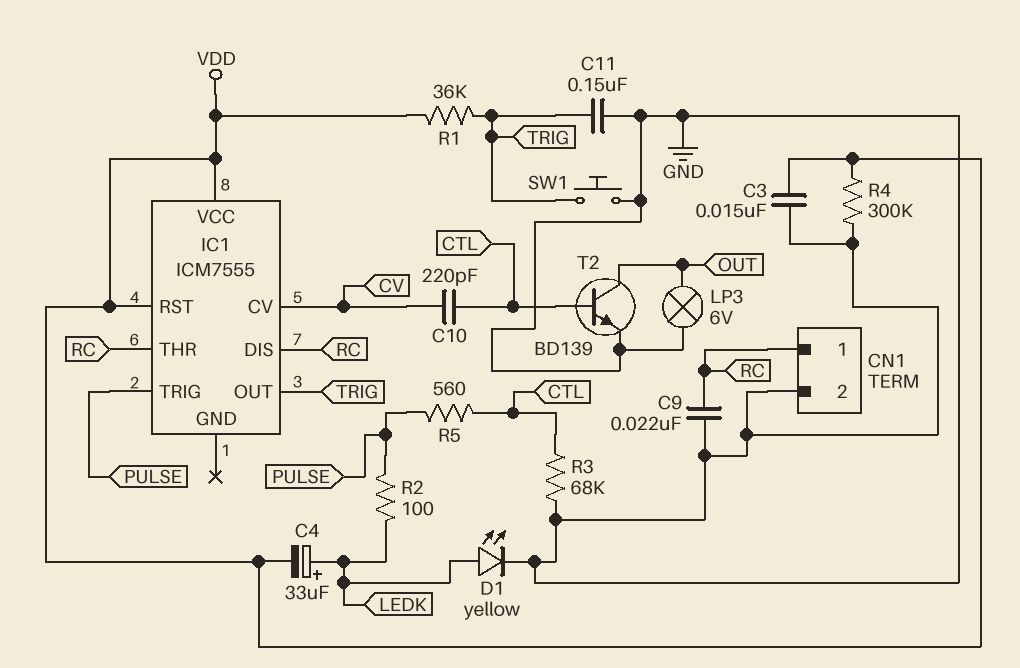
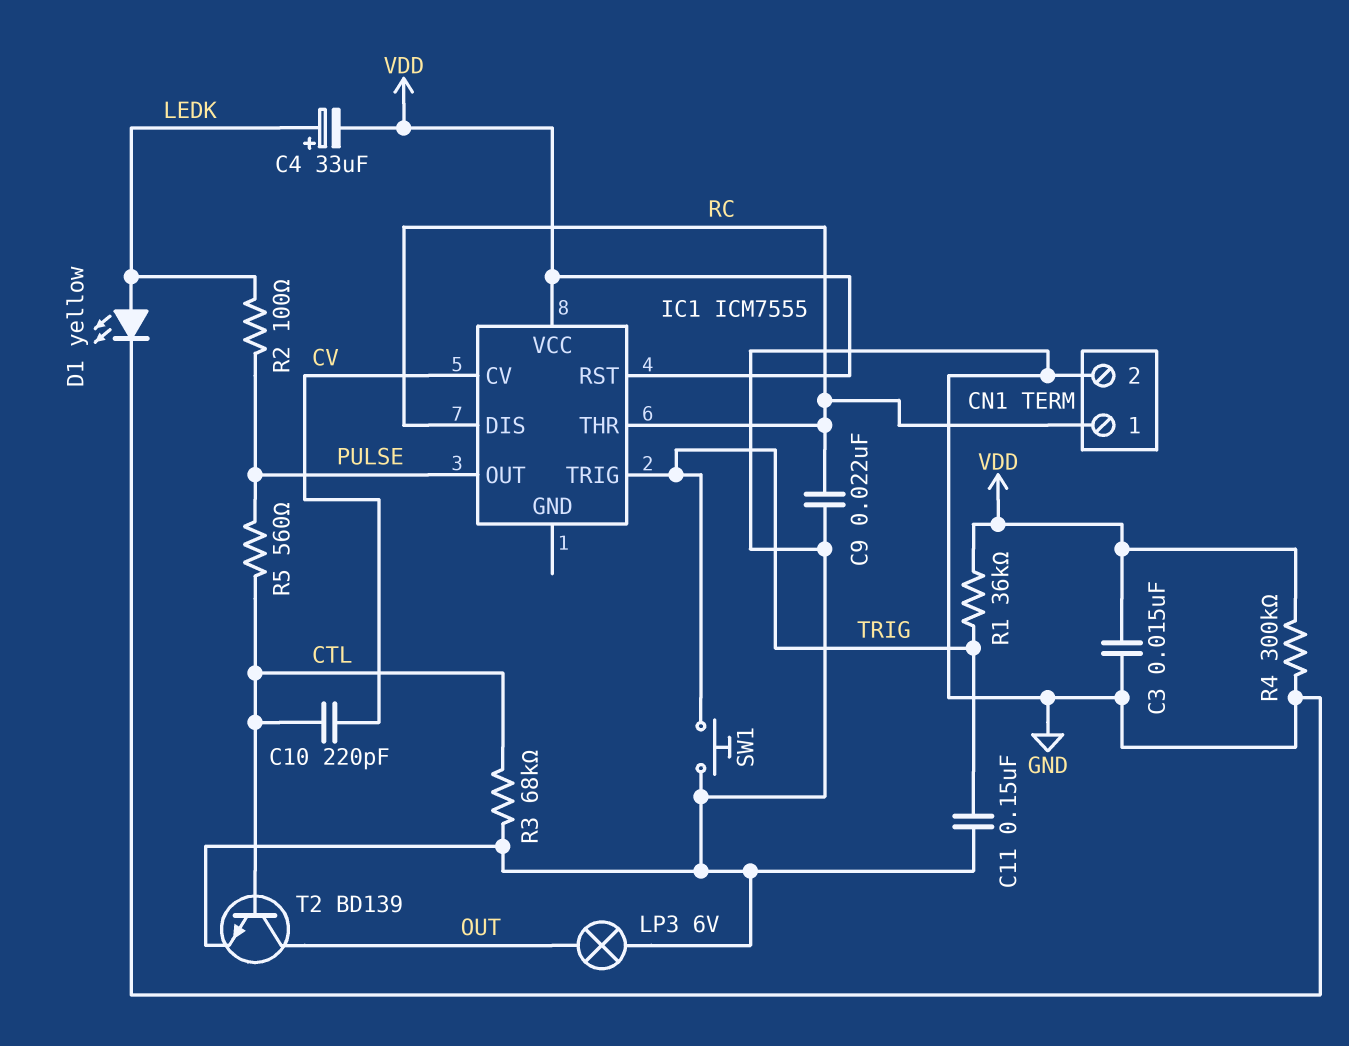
IC1 pin OUT: TRIG -> PULSE
IC1 pin TRIG: PULSE -> TRIG

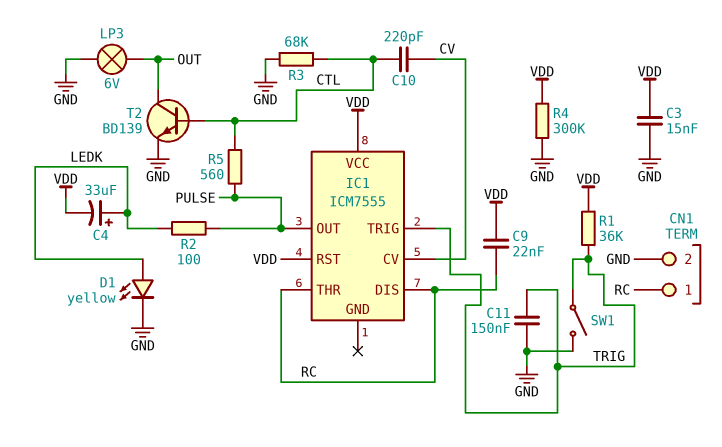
C9: 22nF (GND, RC) -> 22nF (RC, VDD)
SW1: button (GND, TRIG) -> switch (GND, TRIG)

